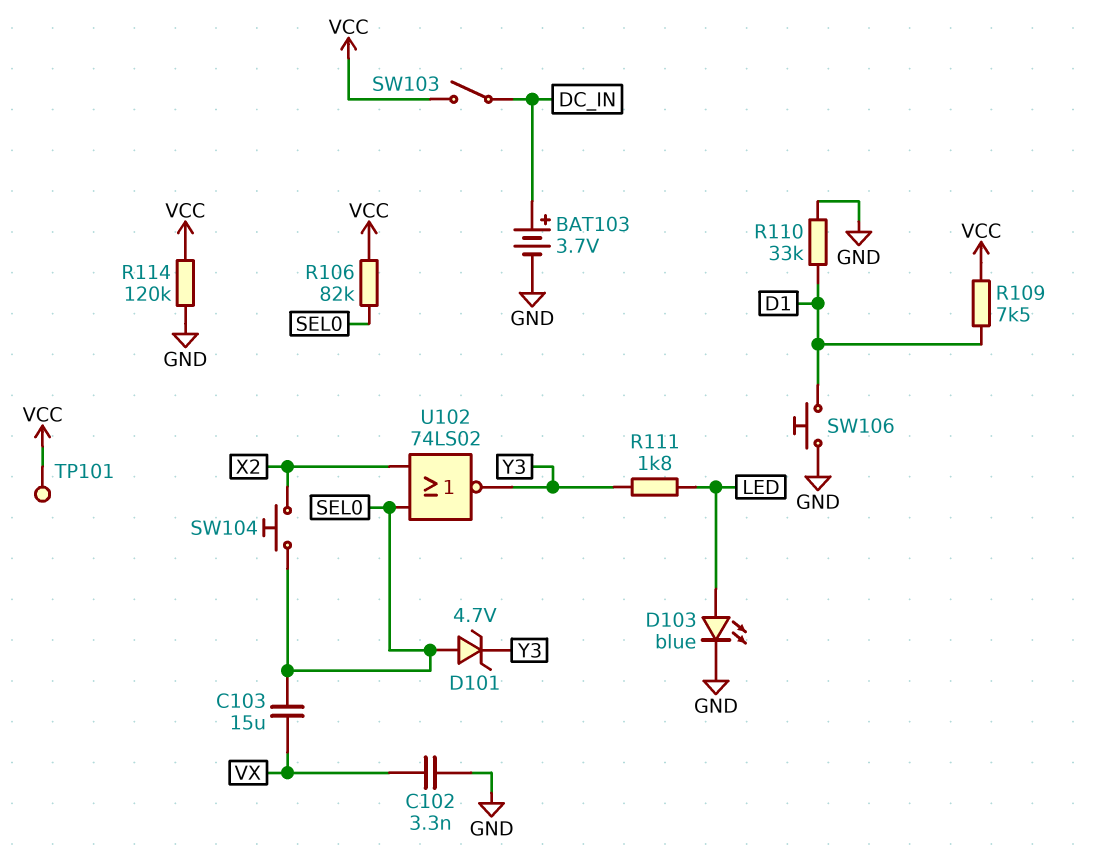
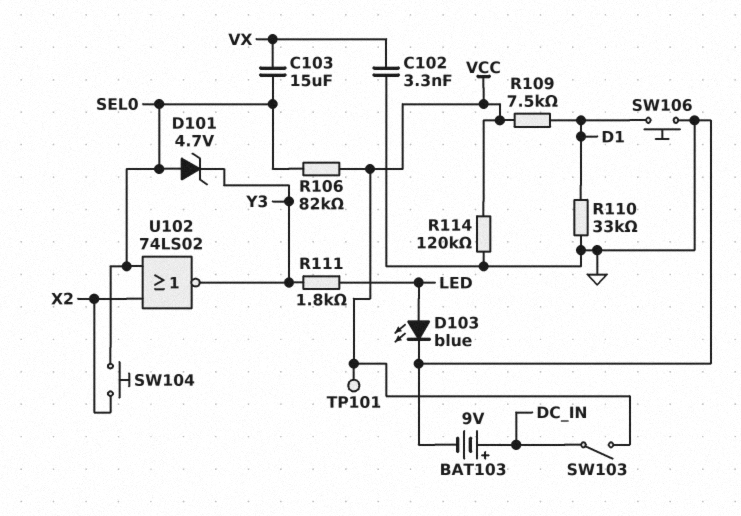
BAT103: 3.7V (plus DC_IN, minus GND) -> 9V (plus DC_IN, minus GND)

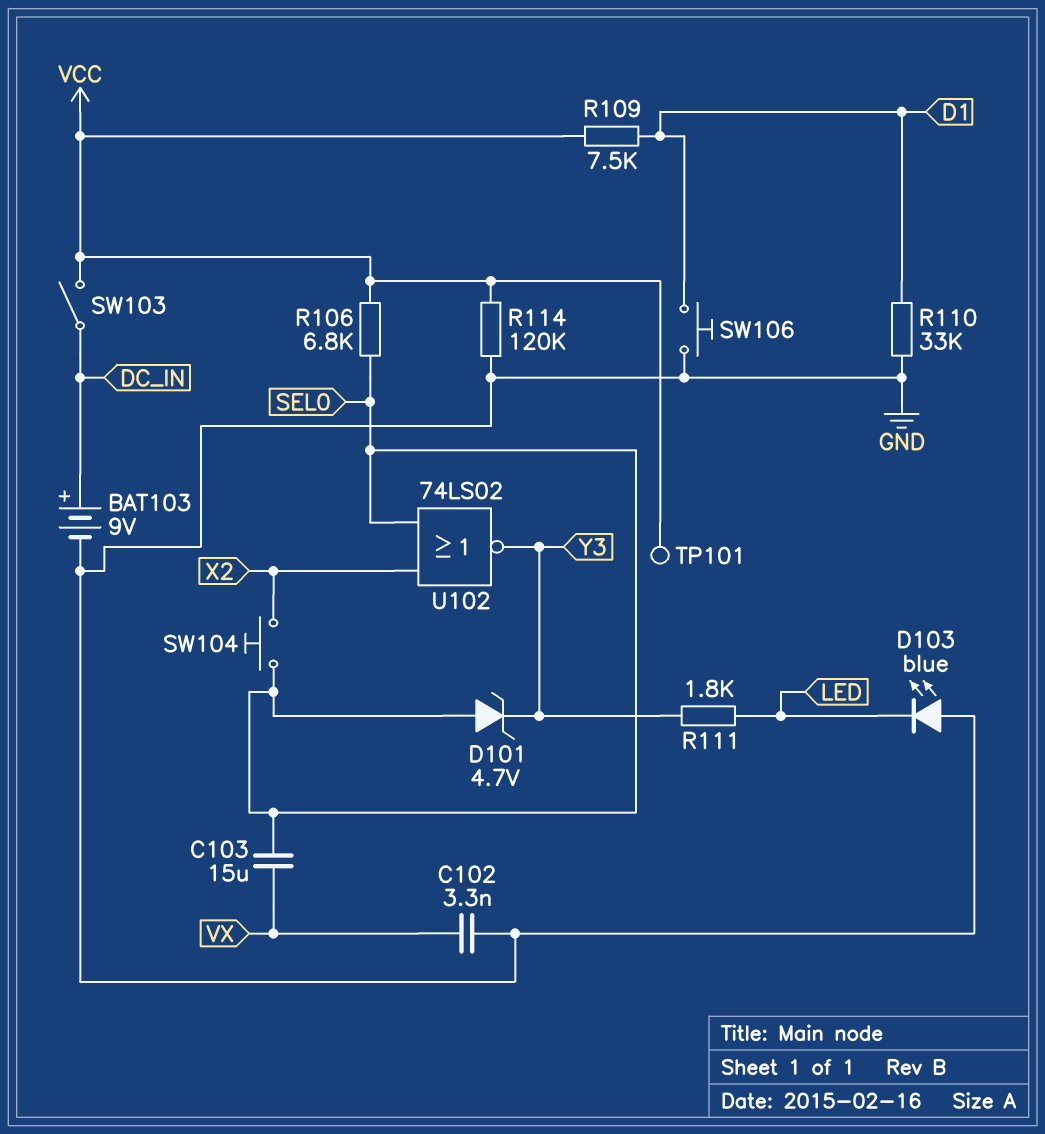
D103: LED blue (A LED, K GND) -> LED blue (A GND, K LED)
R106: 82k (SEL0, VCC) -> 6.8k (SEL0, VCC)

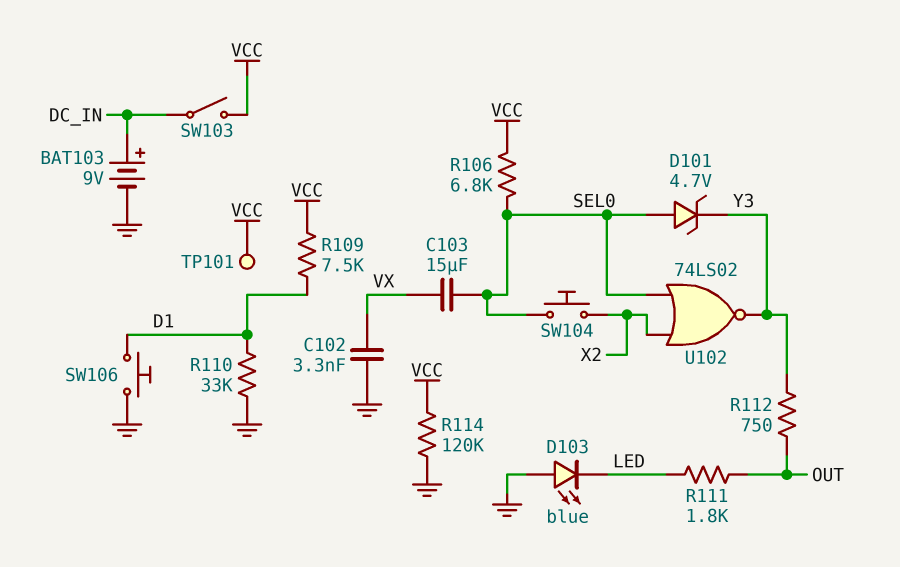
R111: 1.8k (LED, Y3) -> 1.8k (LED, OUT)
R112: none -> 750 (OUT, Y3)

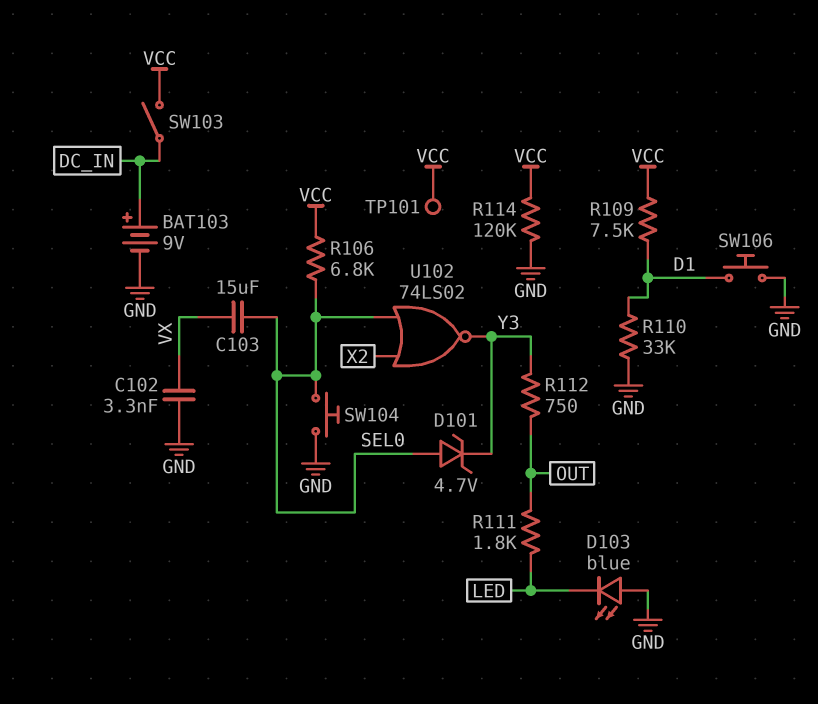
SW104: button (SEL0, X2) -> button (GND, SEL0)

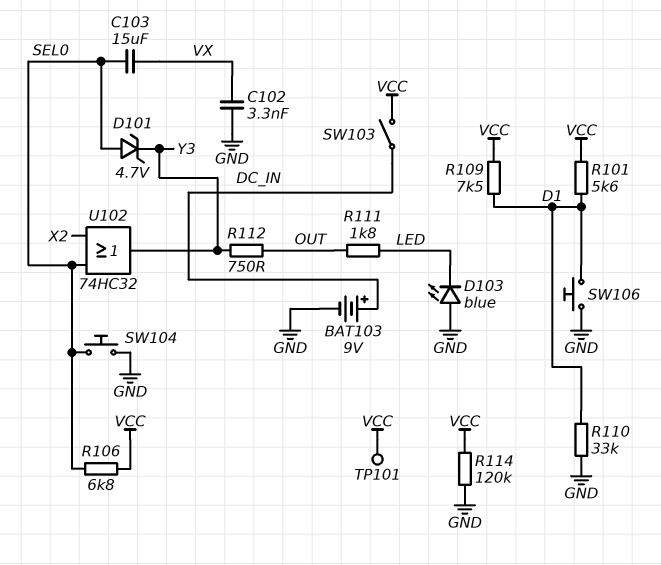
R101: none -> 5.6k (D1, VCC)
U102: NOR 74LS02 (in SEL0, in X2, out Y3) -> OR 74HC32 (in SEL0, in X2, out Y3)

